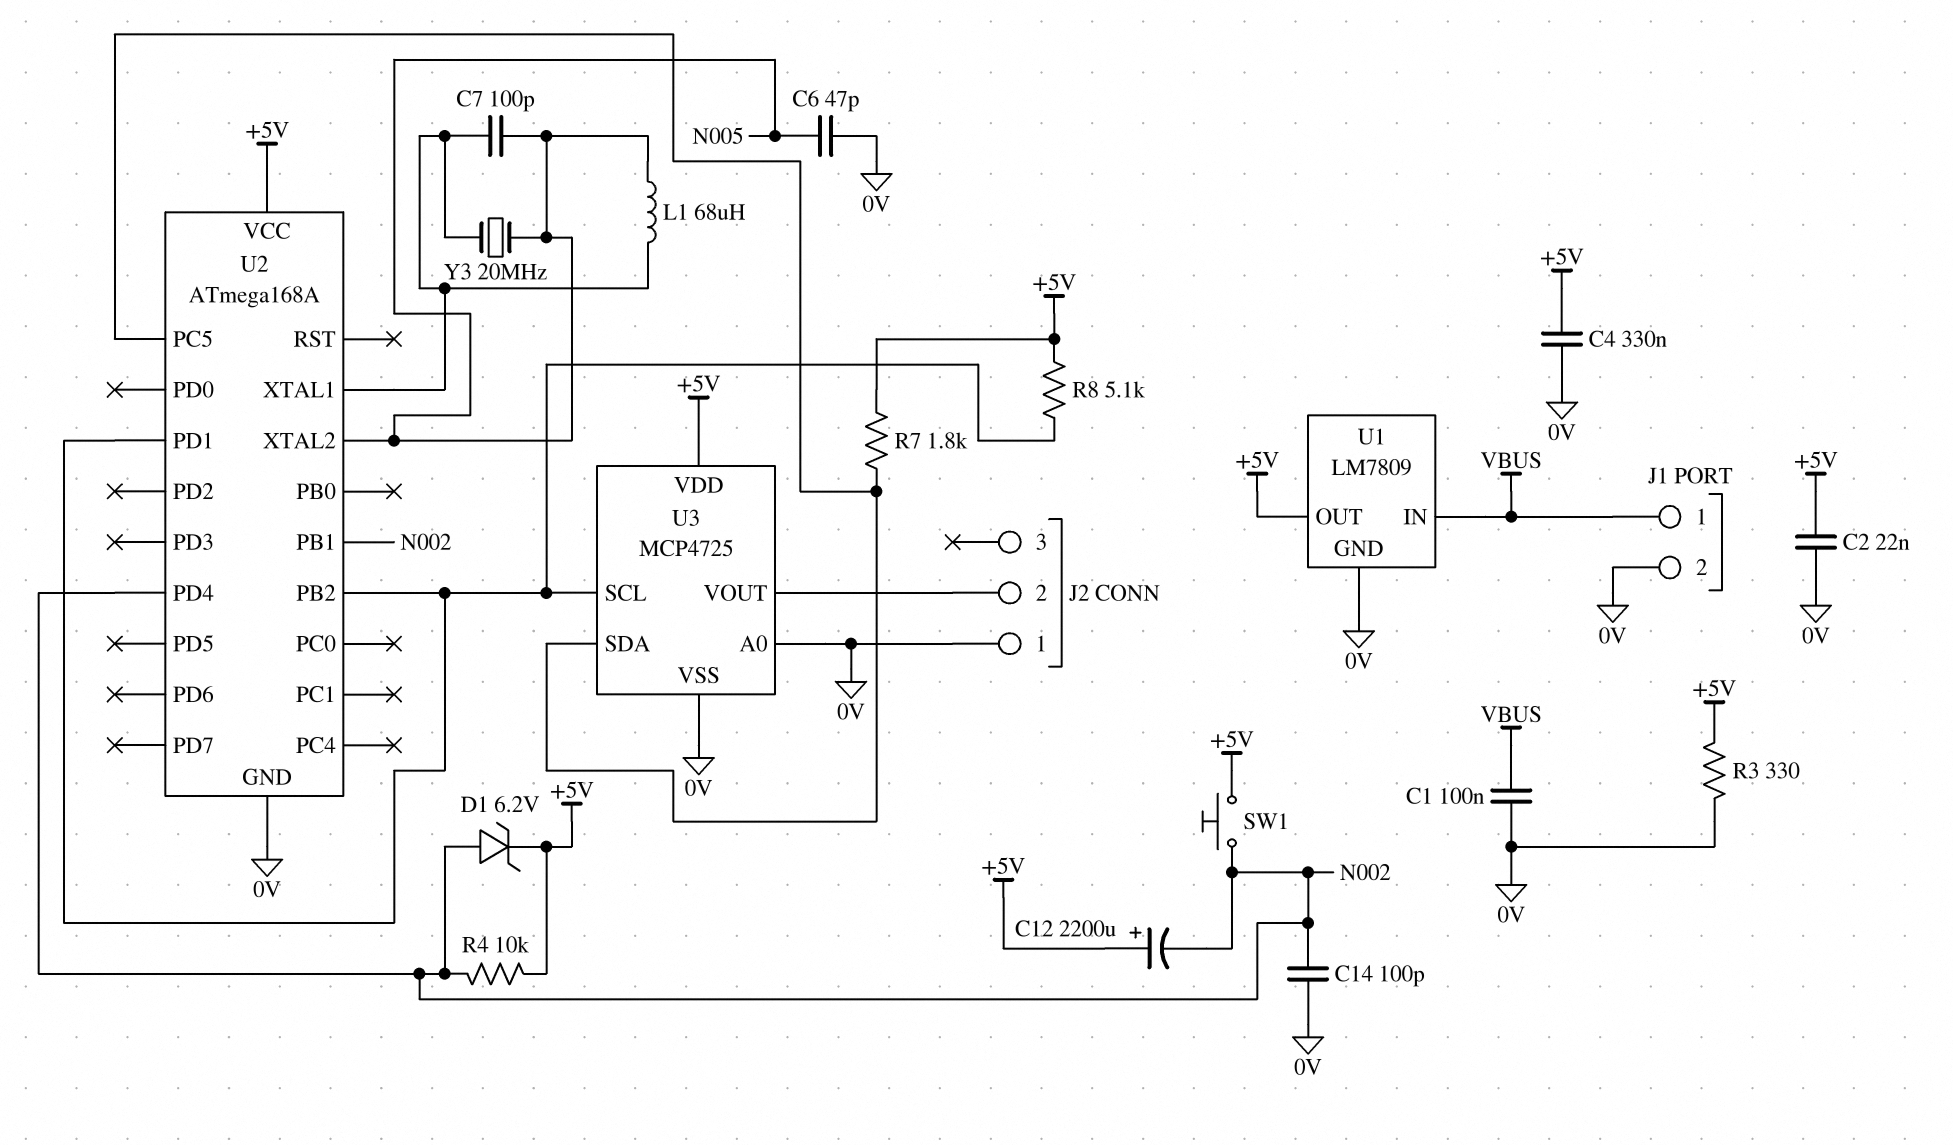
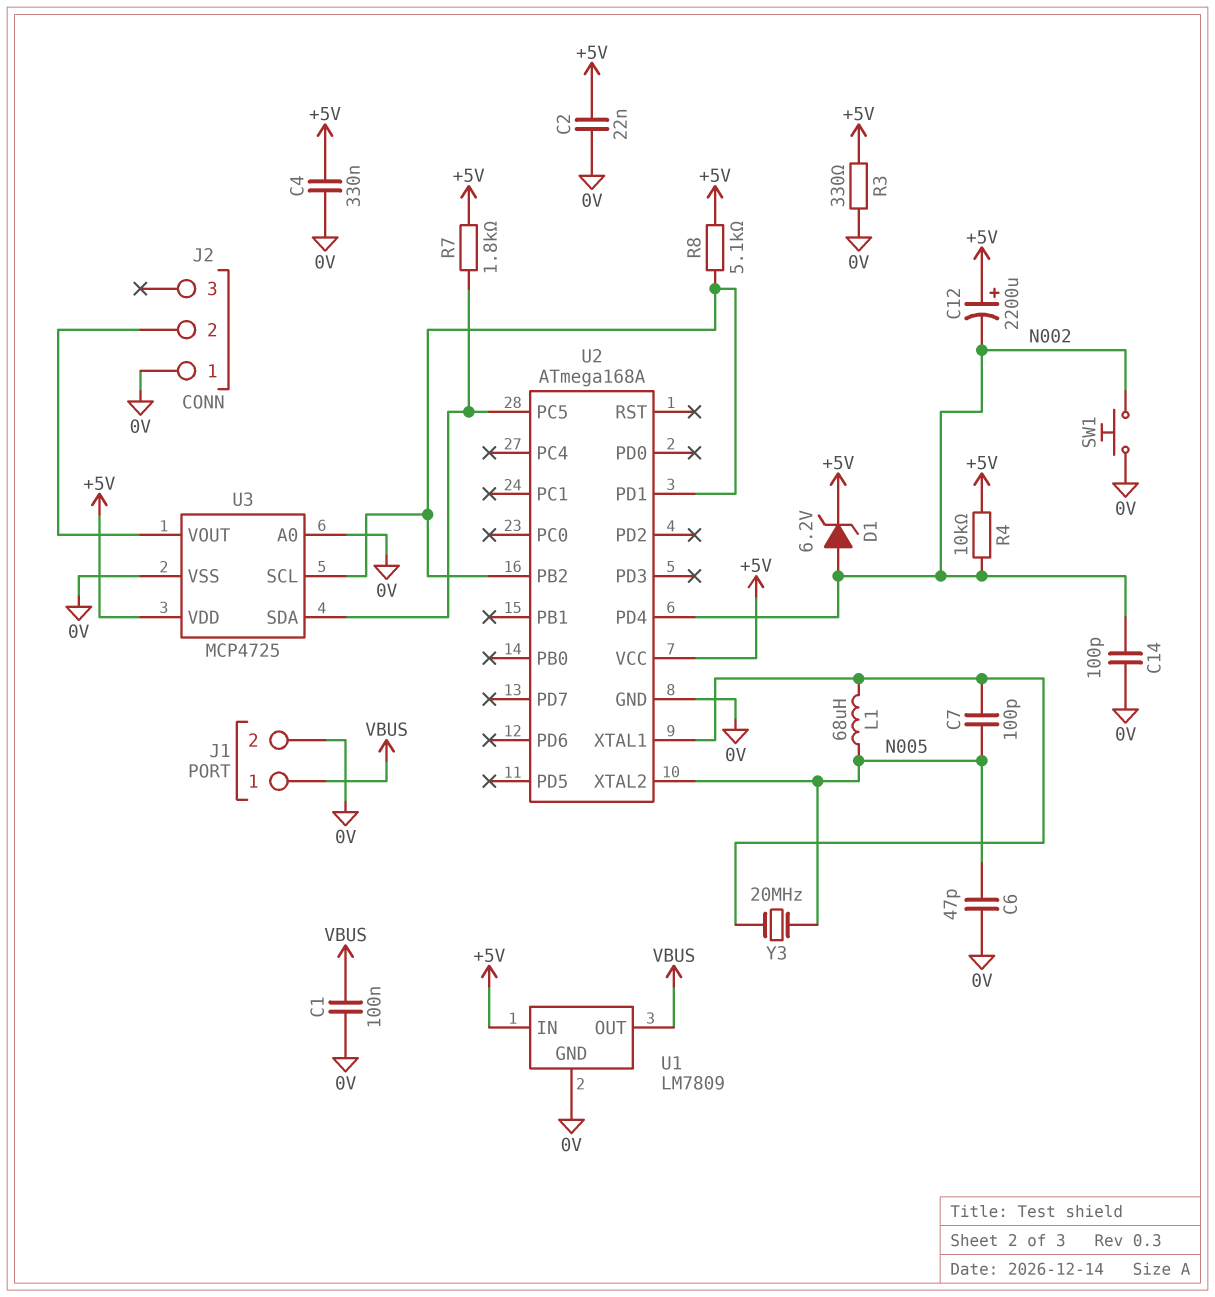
SW1: button (+5V, N002) -> button (0V, N002)
U1 pin IN: VBUS -> +5V
U1 pin OUT: +5V -> VBUS
U2 pin PB1: N002 -> none

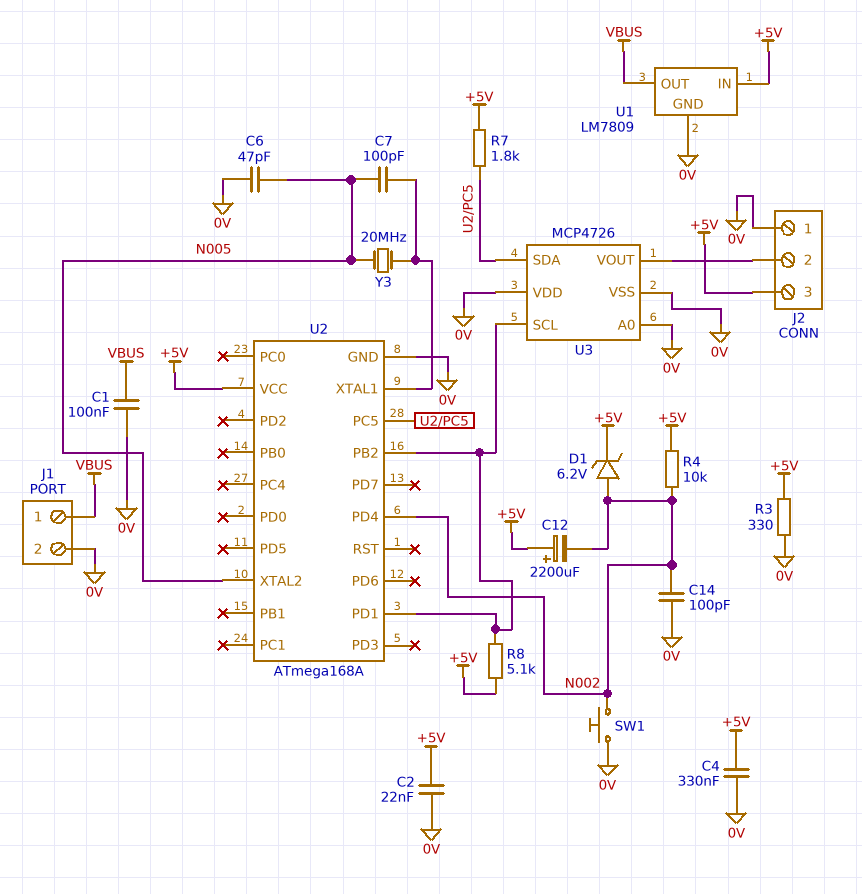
J2 pin 3: none -> +5V
L1: 68uH (N005, U2/XTAL1) -> none
U3: MCP4725 -> MCP4726
U3 pin VDD: +5V -> 0V

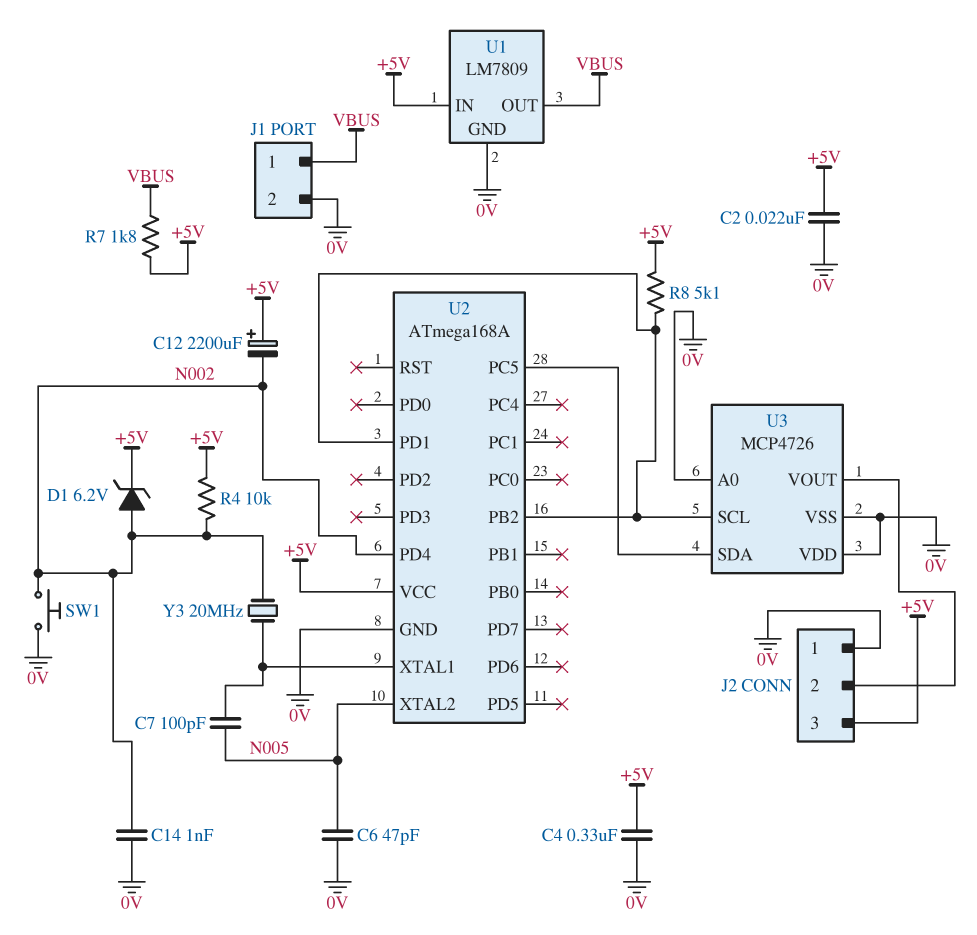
C1: 100nF (0V, VBUS) -> none
C14: 100pF (0V, N002) -> 1nF (0V, N002)
R3: 330 (+5V, 0V) -> none
R7: 1.8k (+5V, U2/PC5) -> 1.8k (+5V, VBUS)
Y3: 20MHz (N005, U2/XTAL1) -> 20MHz (N002, U2/XTAL1)

